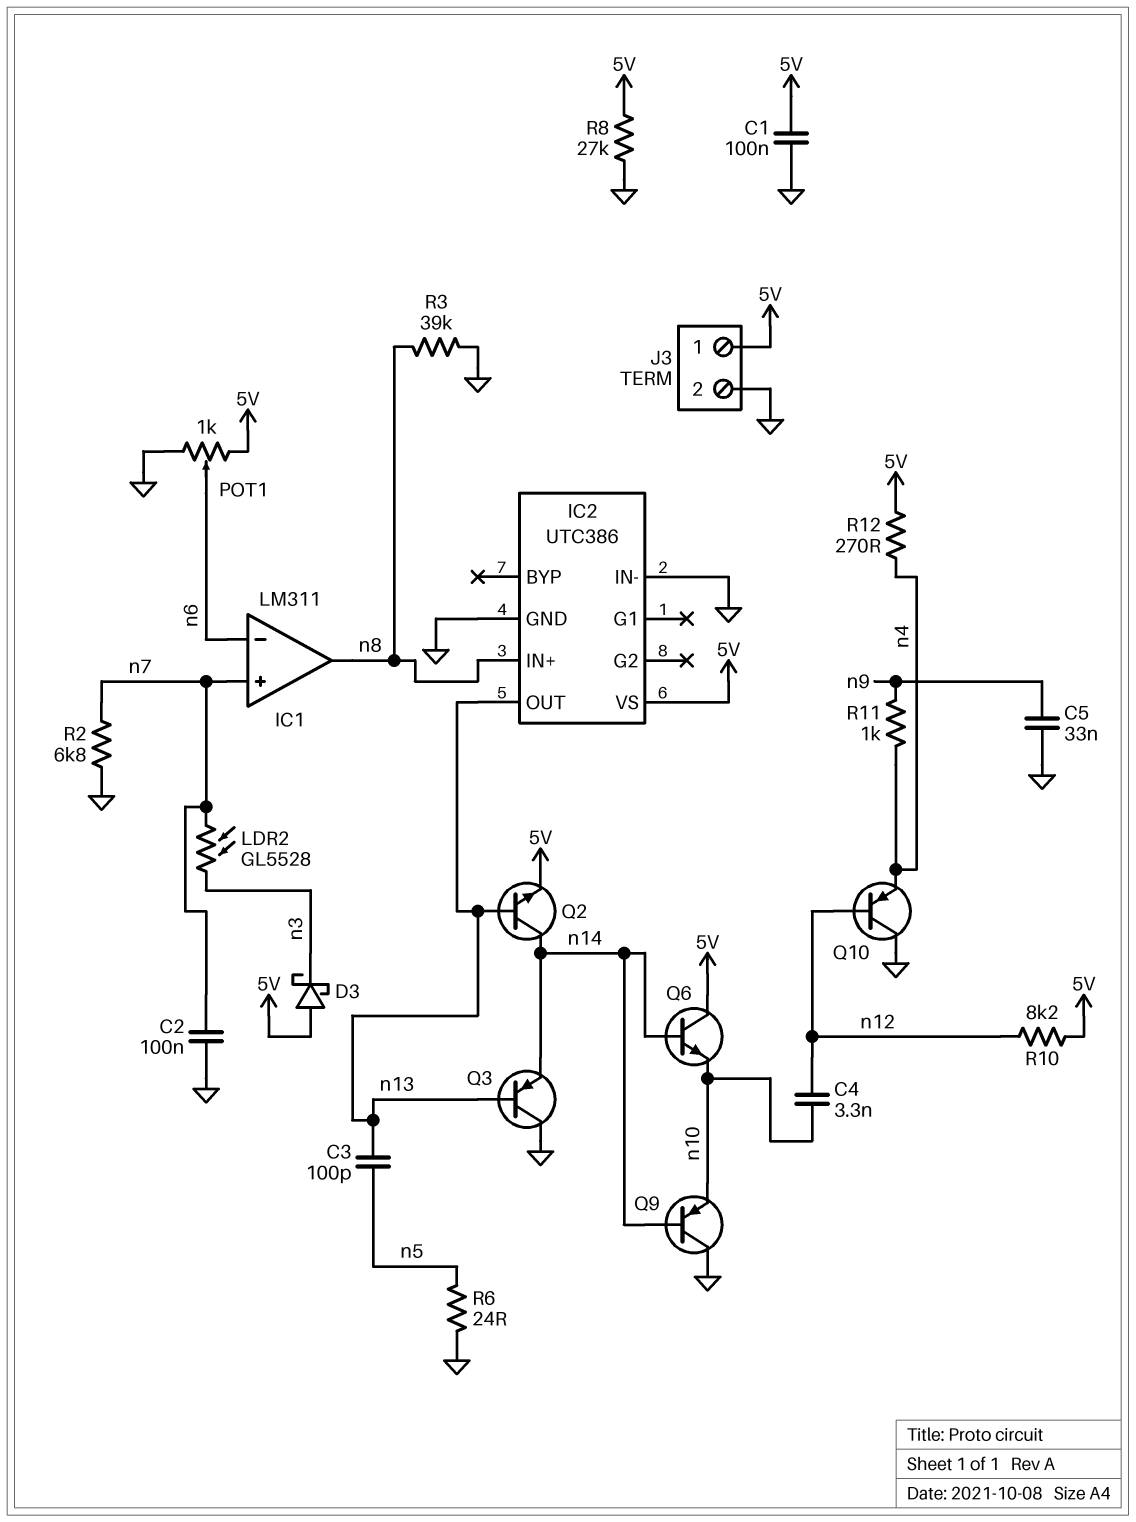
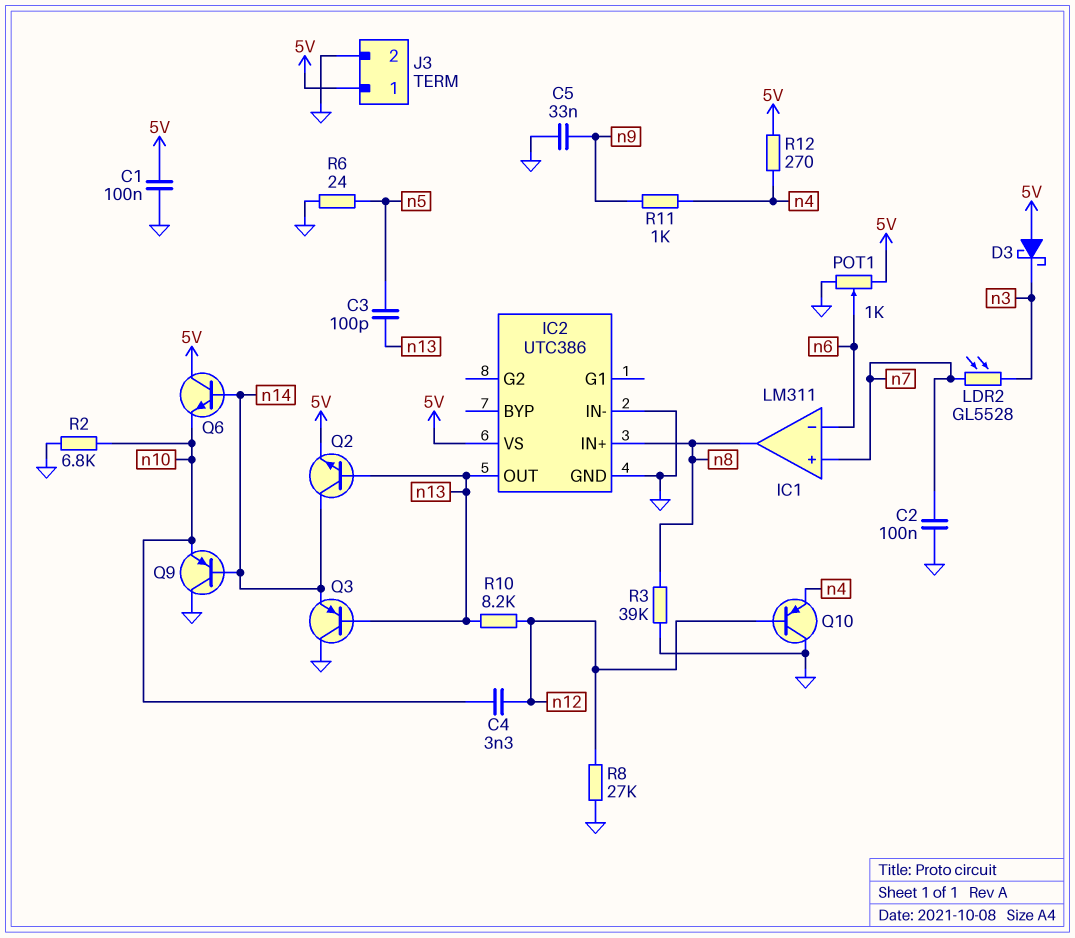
R2: 6.8k (GND, n7) -> 6.8k (GND, n10)
R8: 27k (5V, GND) -> 27k (GND, n12)
R10: 8.2k (5V, n12) -> 8.2k (n12, n13)

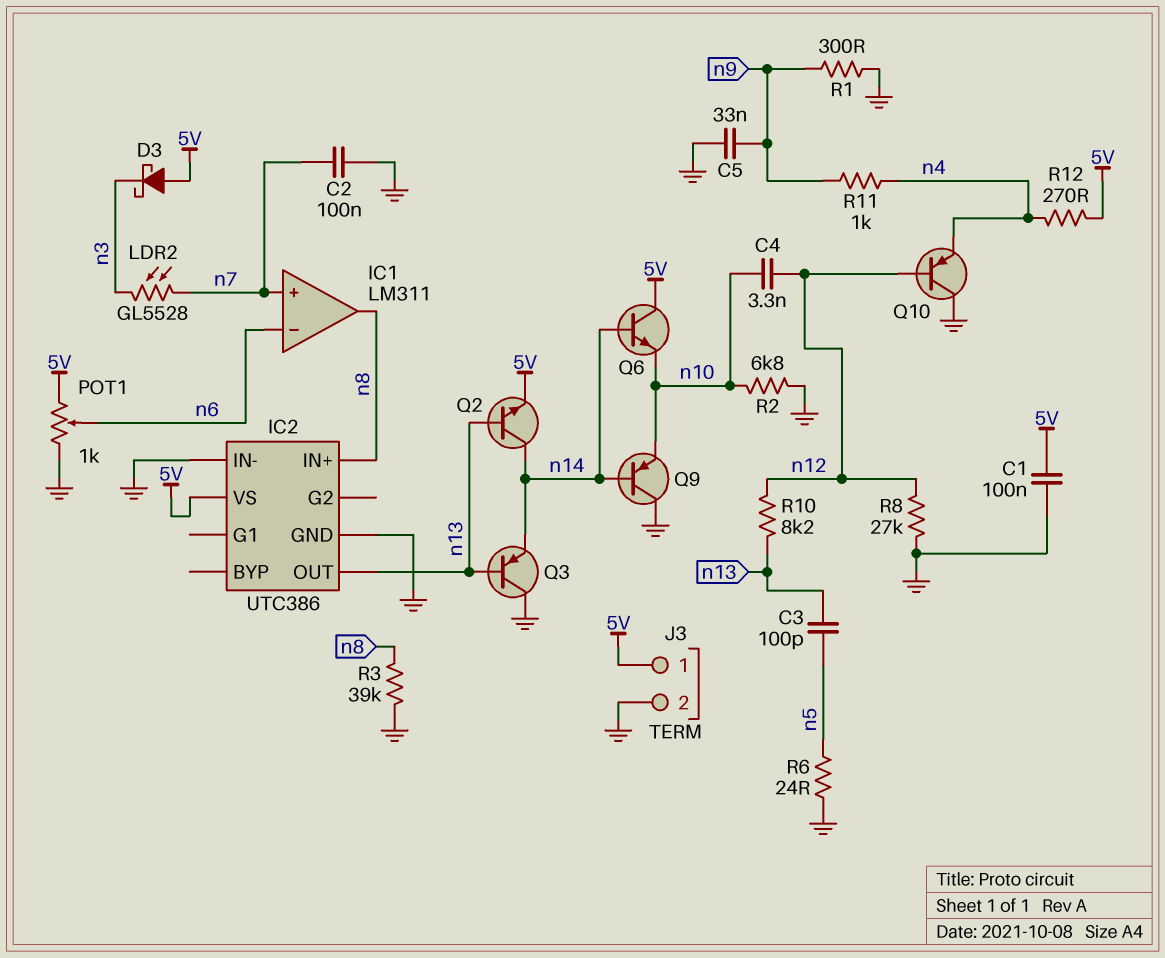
R1: none -> 300 (GND, n9)

